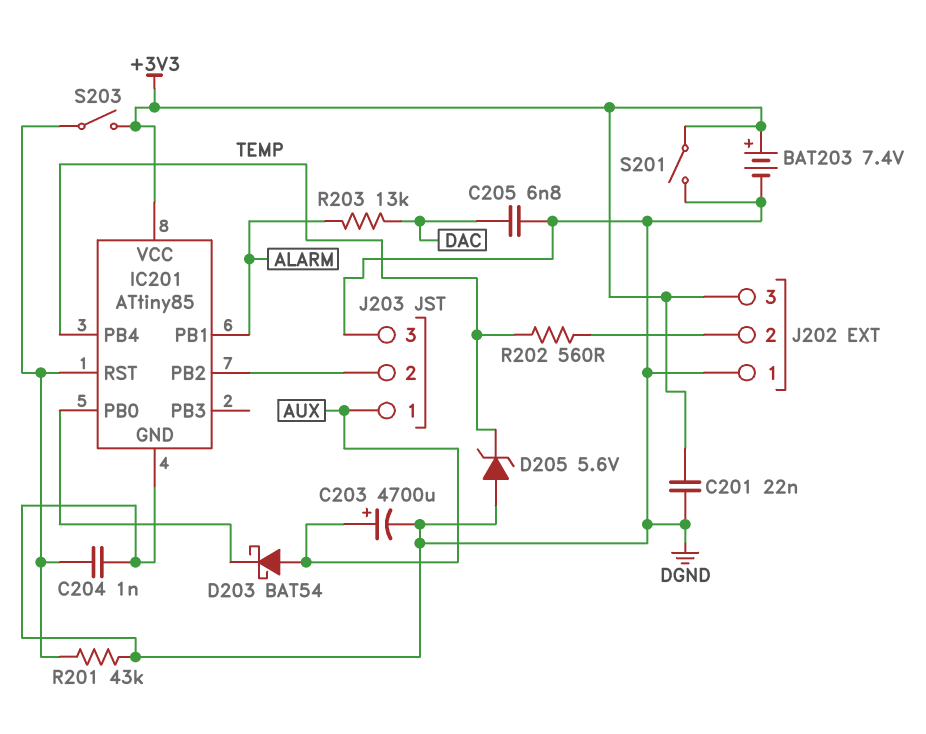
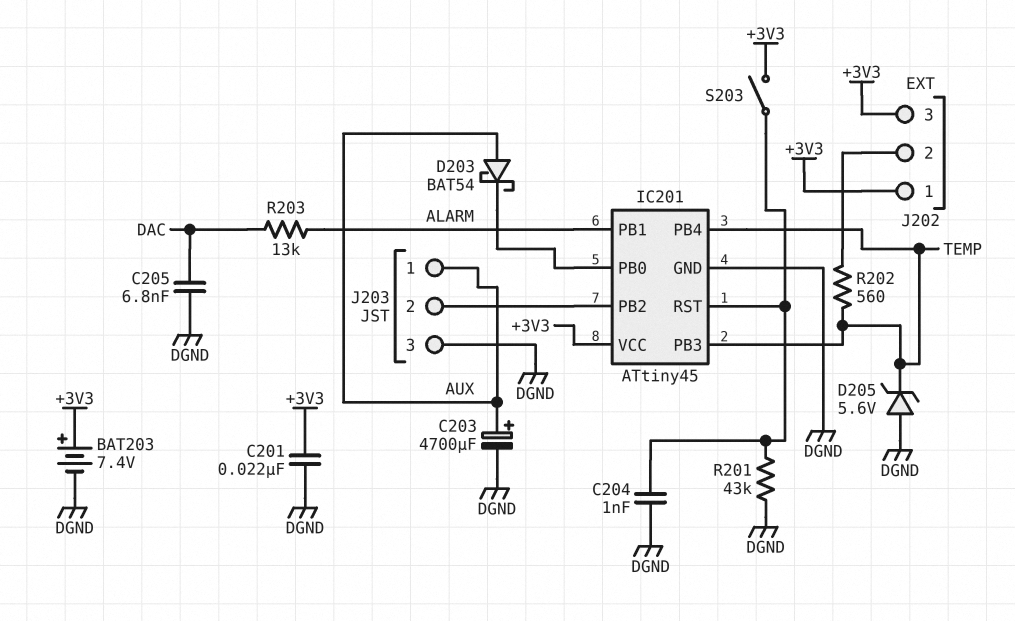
IC201: ATtiny85 -> ATtiny45
IC201 pin PB3: none -> TEMP
J202 pin 1: DGND -> +3V3
S201: switch (+3V3, DGND) -> none

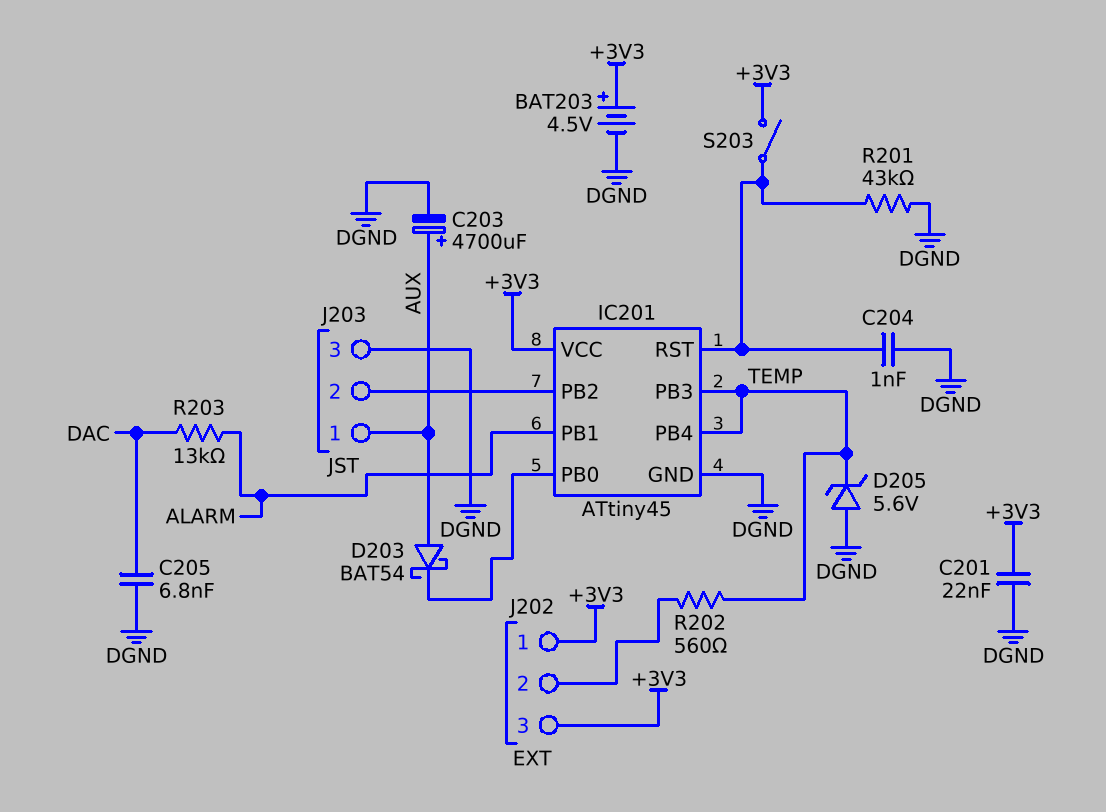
BAT203: 7.4V (plus +3V3, minus DGND) -> 4.5V (plus +3V3, minus DGND)

